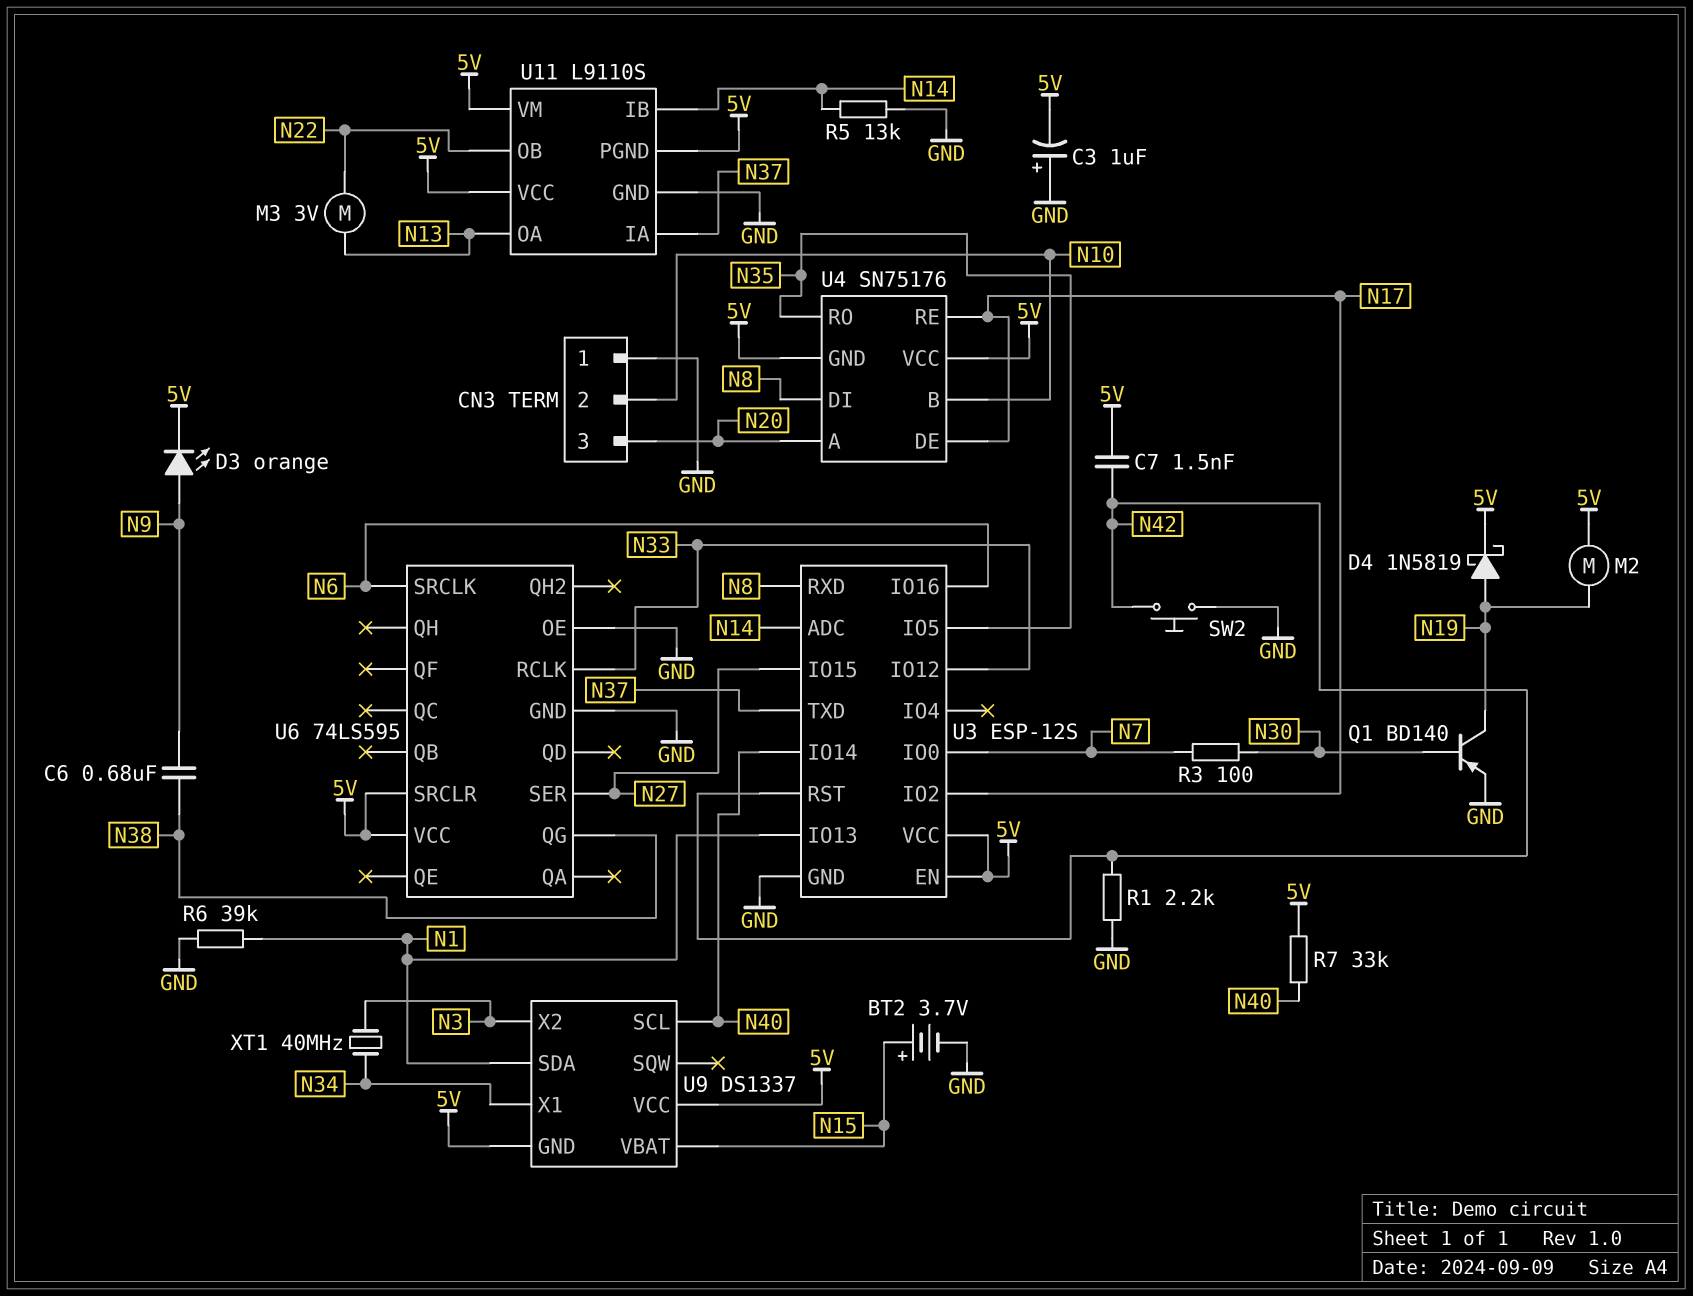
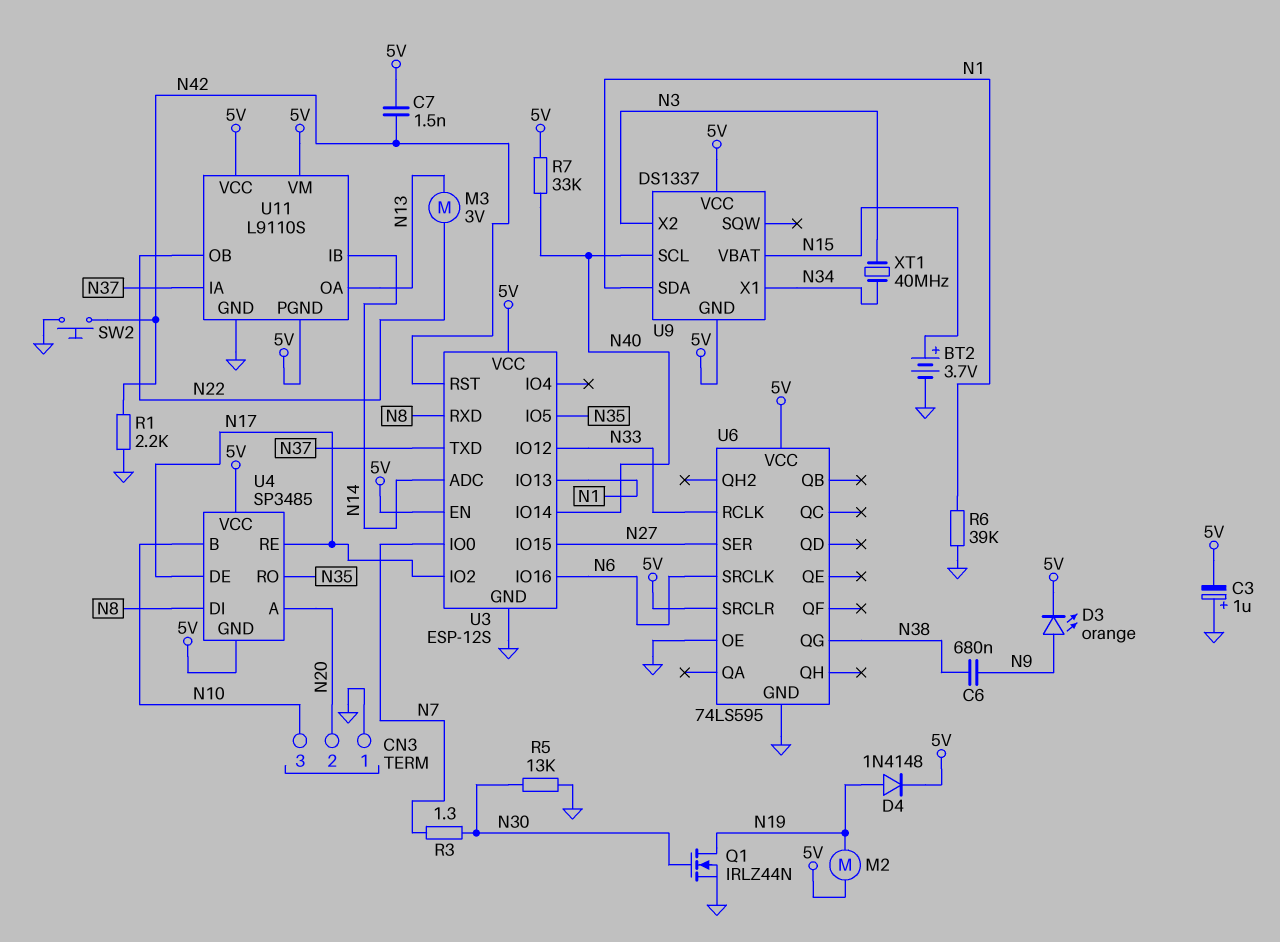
CN3 pin 2: N10 -> N20
CN3 pin 3: N20 -> N10
D4: schottky 1N5819 (A N19, K 5V) -> diode 1N4148 (A N19, K 5V)
Q1: PNP BD140 (B N30, C N19, E GND) -> NMOS IRLZ44N (G N30, D N19, S GND)
R3: 100 (N7, N30) -> 1.3 (N7, N30)
R5: 13k (GND, N14) -> 13k (GND, N30)
U4: SN75176 -> SP3485

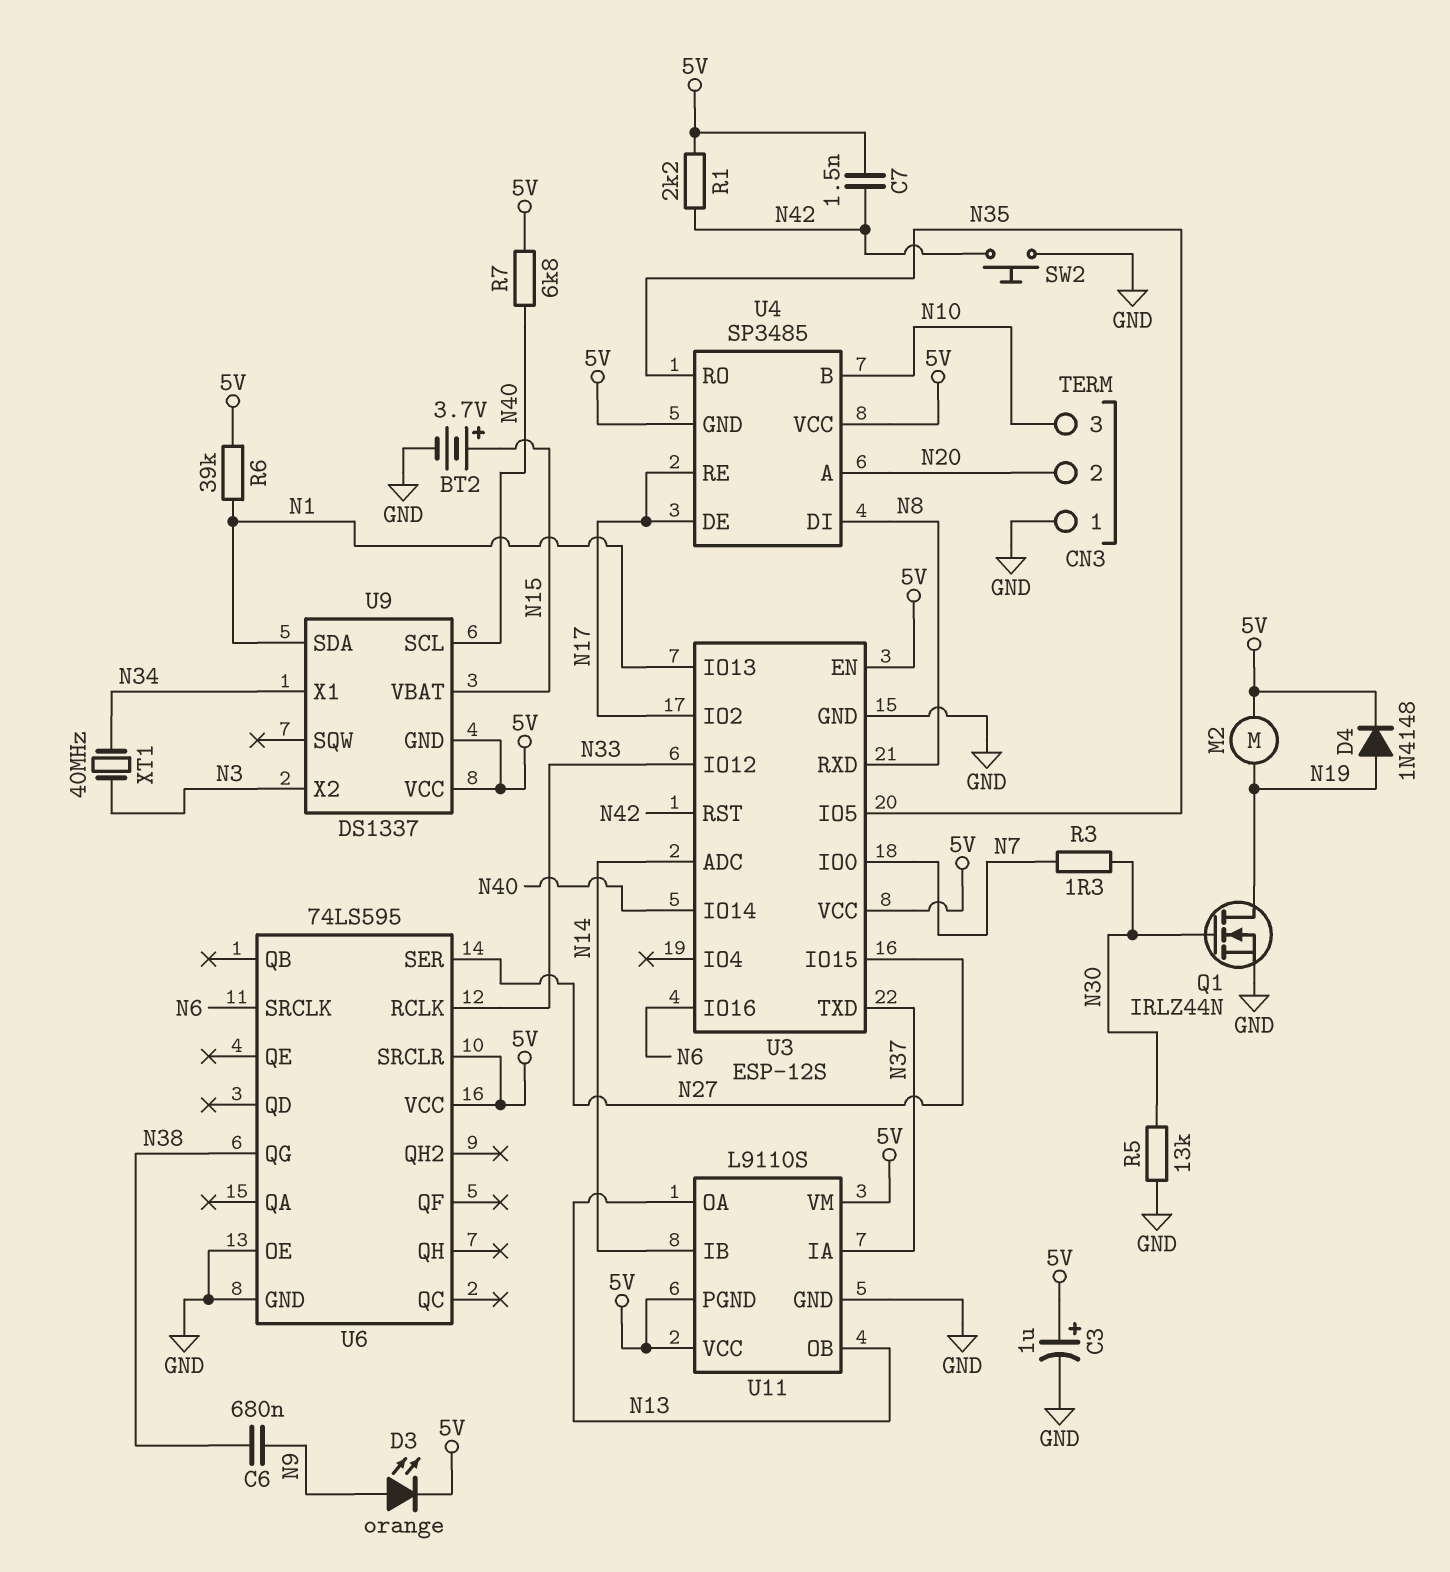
C3: 1uF (plus GND, minus 5V) -> 1uF (plus 5V, minus GND)
M3: motor 3V (N13, N22) -> none
R1: 2.2k (GND, N42) -> 2.2k (5V, N42)
R6: 39k (GND, N1) -> 39k (5V, N1)
R7: 33k (5V, N40) -> 6.8k (5V, N40)
U11 pin OB: N22 -> N13

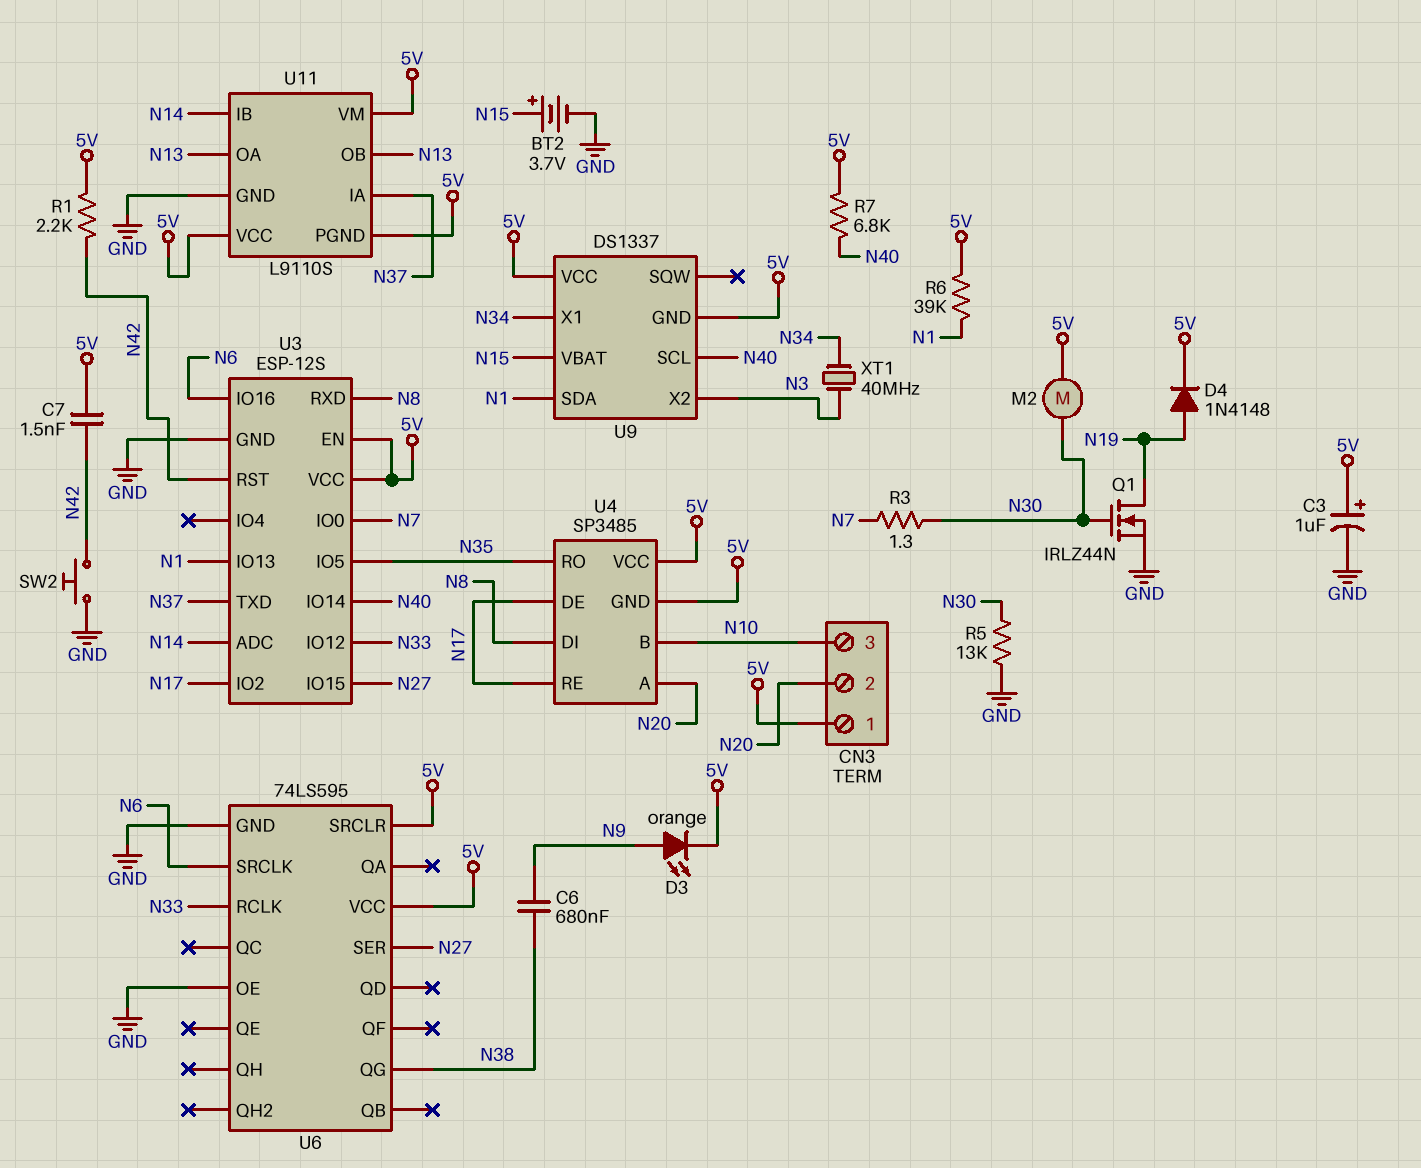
CN3 pin 1: GND -> 5V
M2: motor (5V, N19) -> motor (5V, N30)

